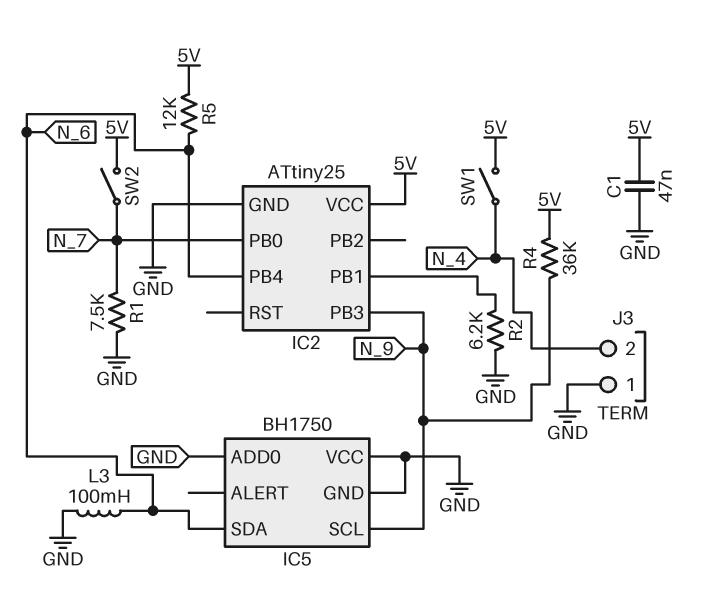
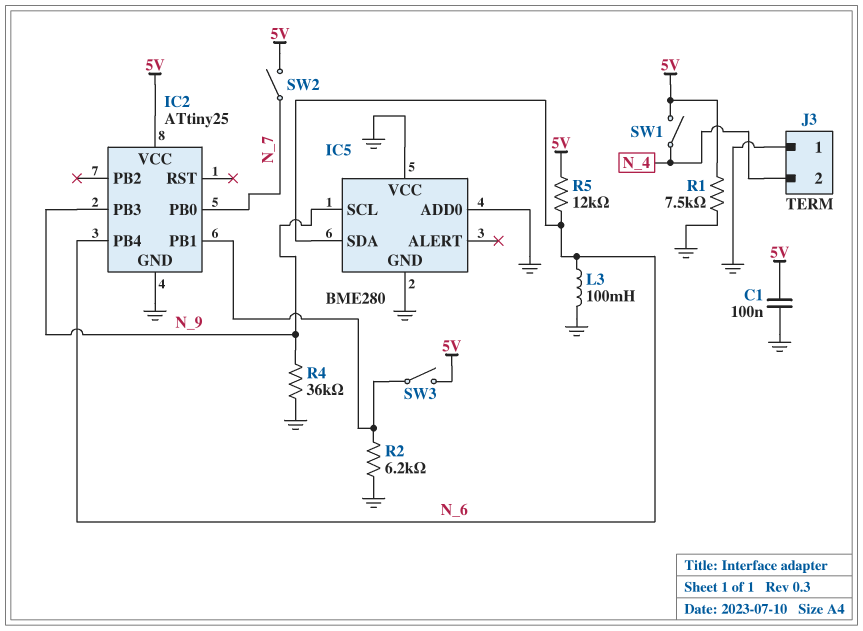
C1: 47nF (5V, GND) -> 100nF (5V, GND)
IC5: BH1750 -> BME280
R1: 7.5k (GND, N_7) -> 7.5k (5V, GND)
R4: 36k (5V, N_9) -> 36k (GND, N_9)
SW3: none -> switch (5V, IC2/PB1)

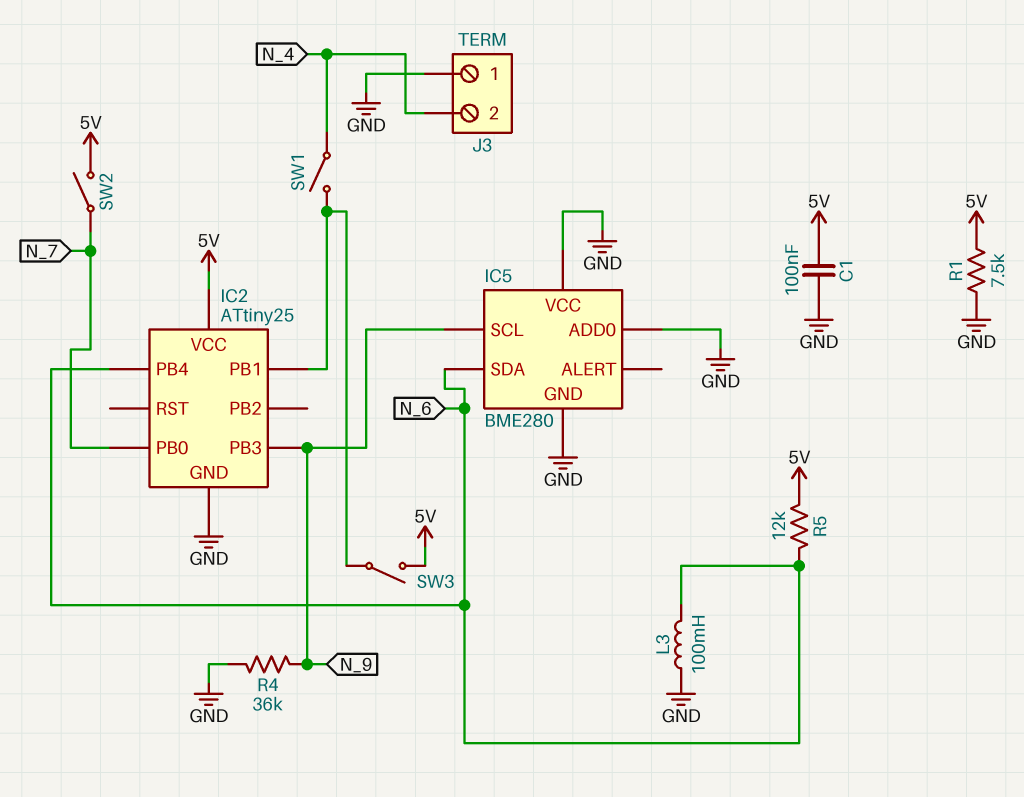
R2: 6.2k (GND, IC2/PB1) -> none
SW1: switch (5V, N_4) -> switch (IC2/PB1, N_4)

